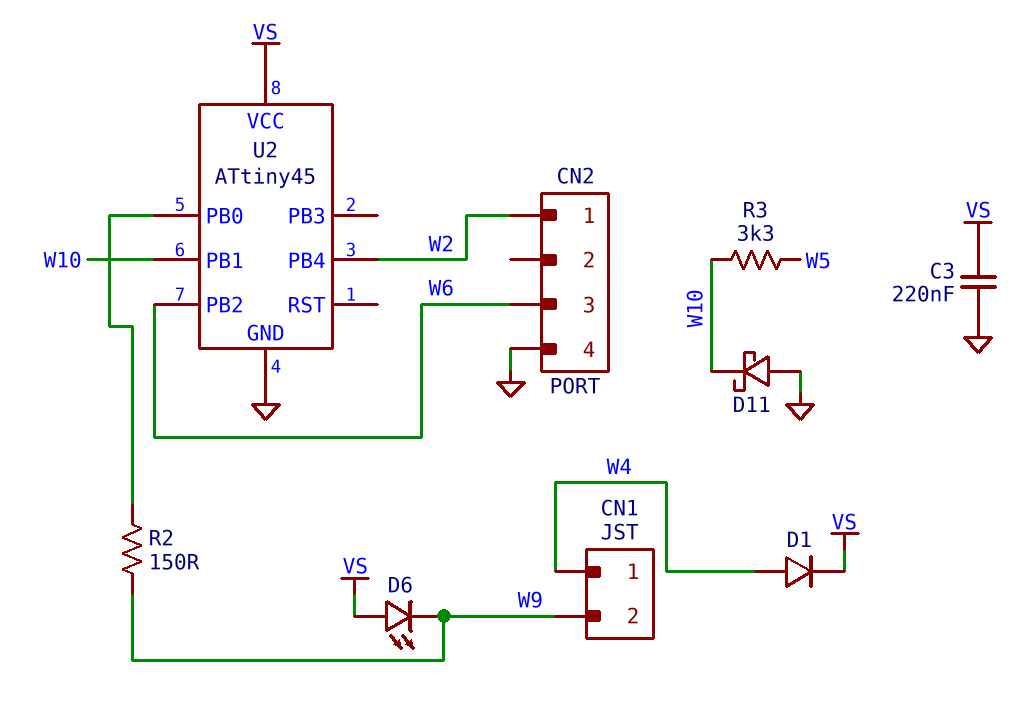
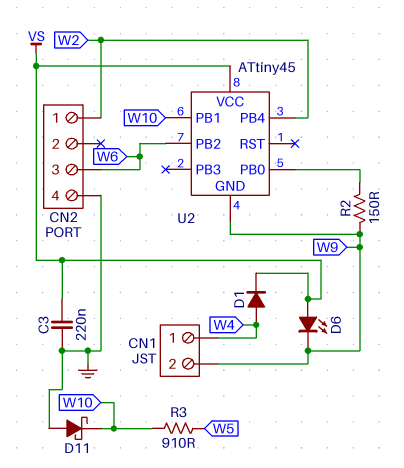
R3: 3.3k (W5, W10) -> 910 (W5, W10)
U2 pin GND: GND -> W9

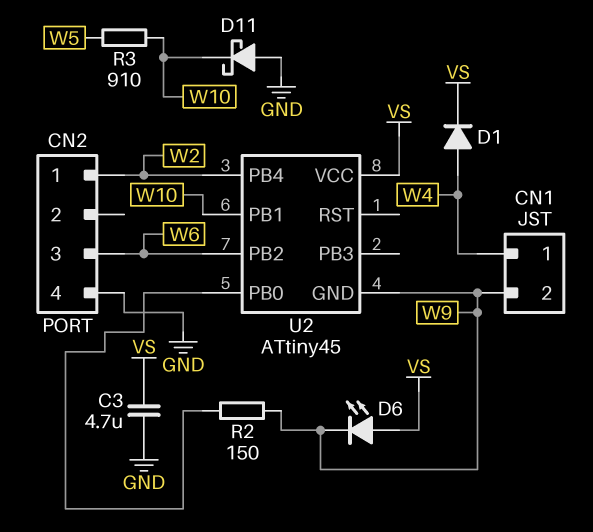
C3: 220nF (GND, VS) -> 4.7uF (GND, VS)

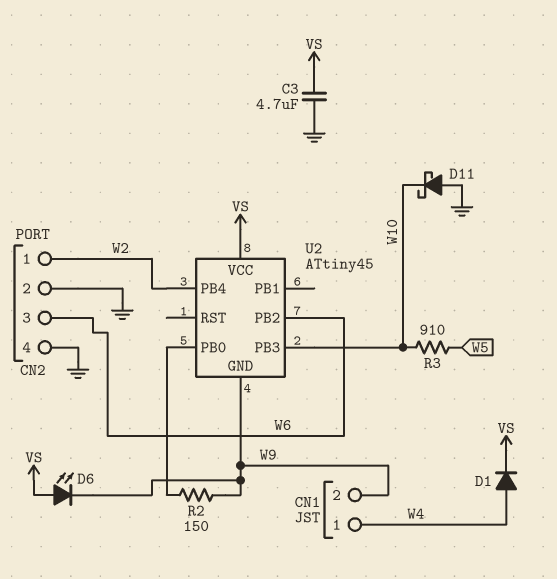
CN2 pin 2: none -> GND
U2 pin PB1: W10 -> none
U2 pin PB3: none -> W10

